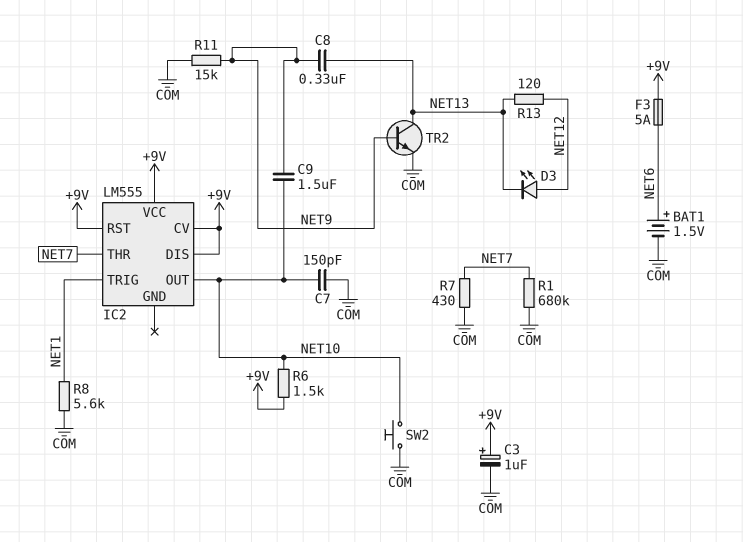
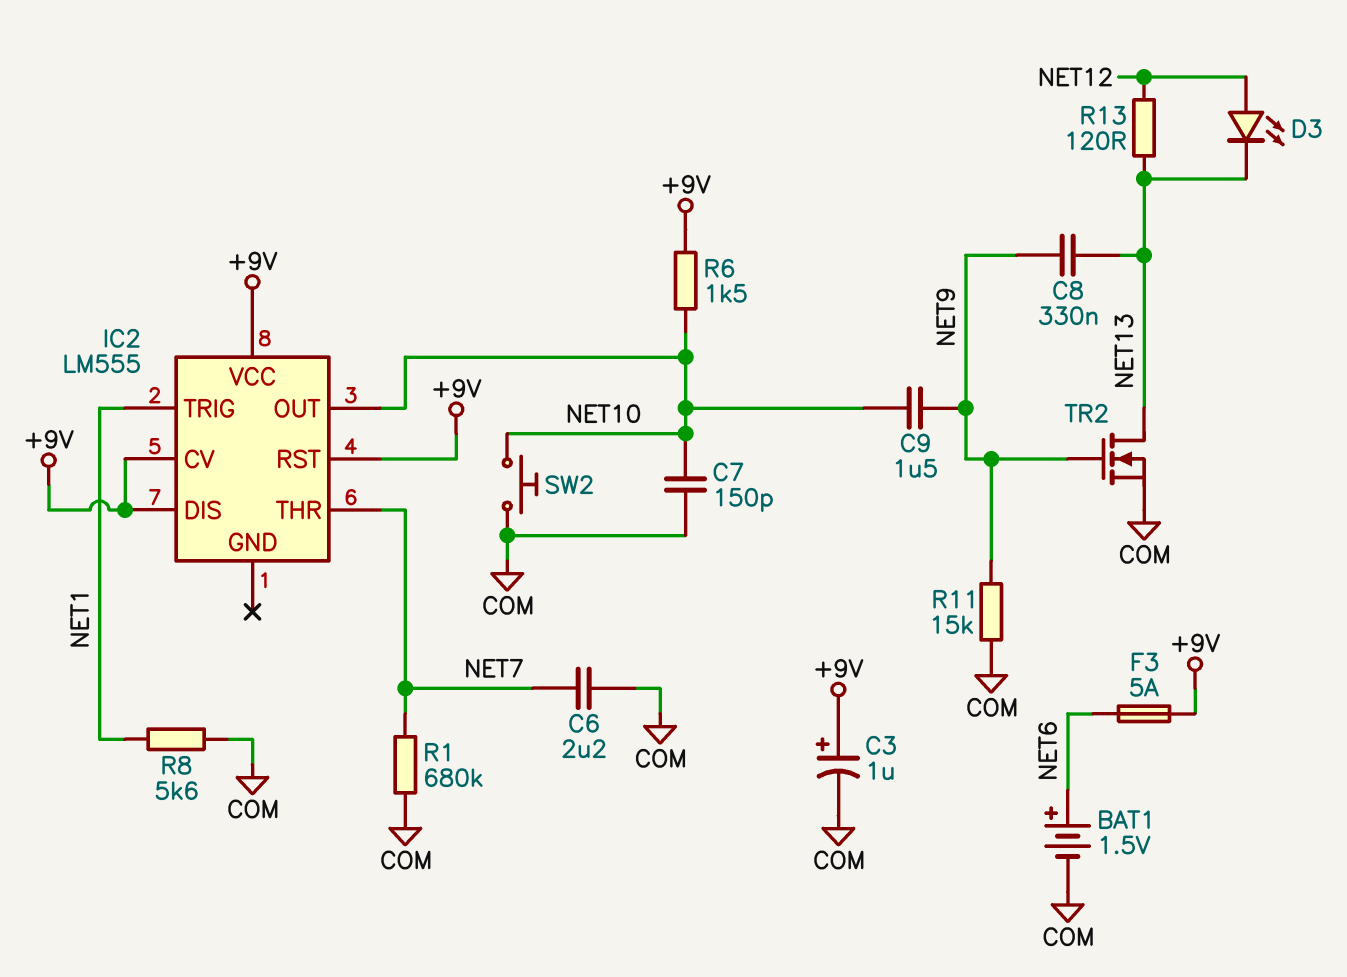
C6: none -> 2.2uF (COM, NET7)
R7: 430 (COM, NET7) -> none
TR2: NPN (B NET9, C NET13, E COM) -> NMOS (G NET9, D NET13, S COM)

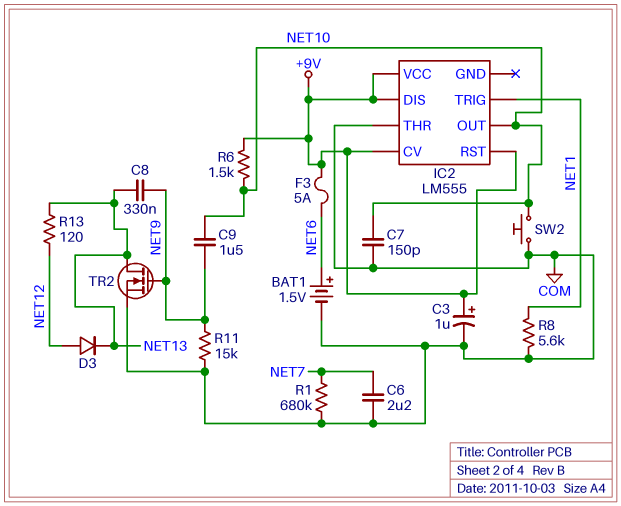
D3: LED (A NET12, K NET13) -> diode (A NET12, K NET13)
IC2 pin THR: NET7 -> COM

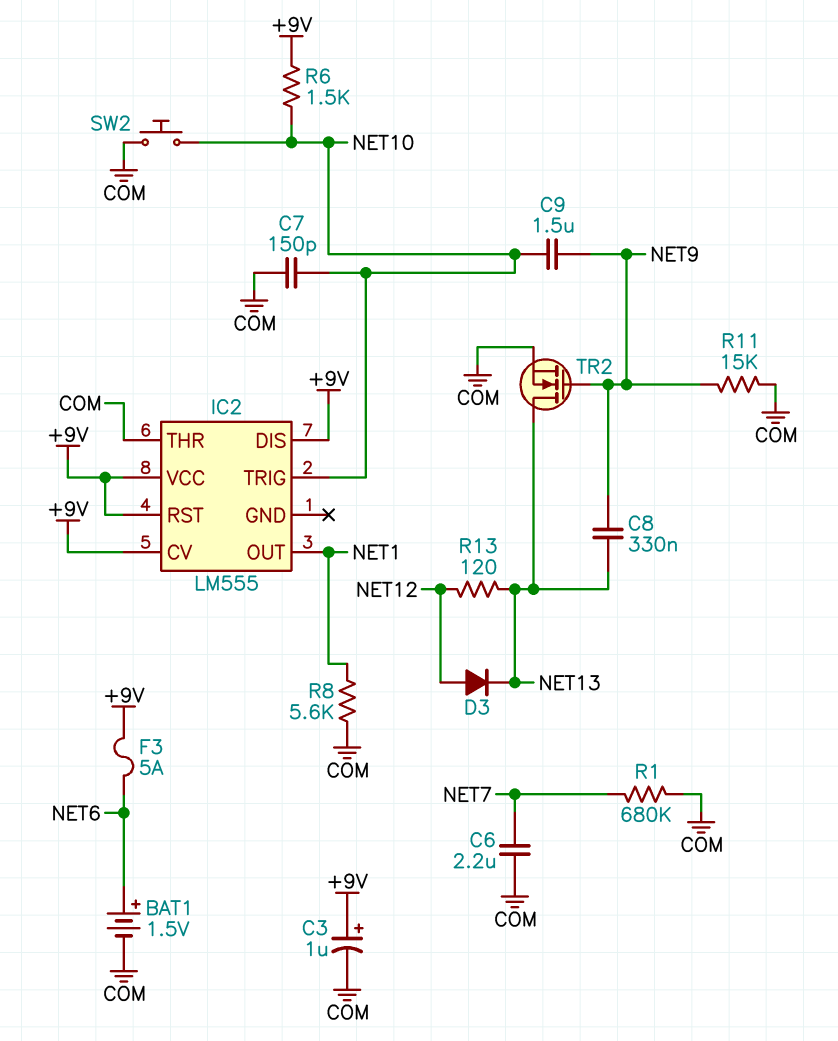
IC2 pin OUT: NET10 -> NET1
IC2 pin TRIG: NET1 -> NET10

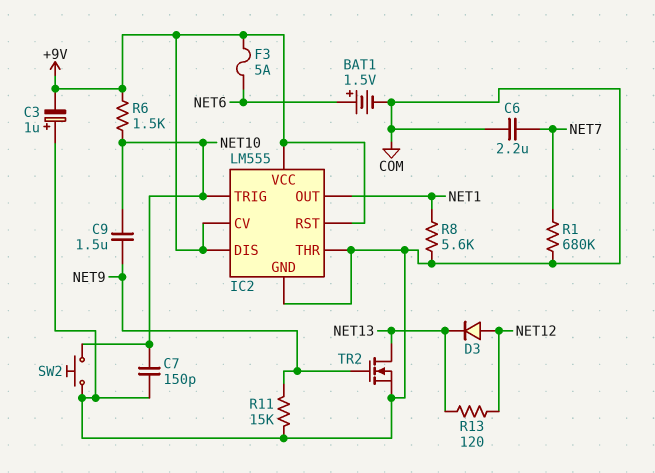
C3: 1uF (plus +9V, minus COM) -> 1uF (plus COM, minus +9V)
C8: 330nF (NET9, NET13) -> none
IC2 pin GND: none -> COM

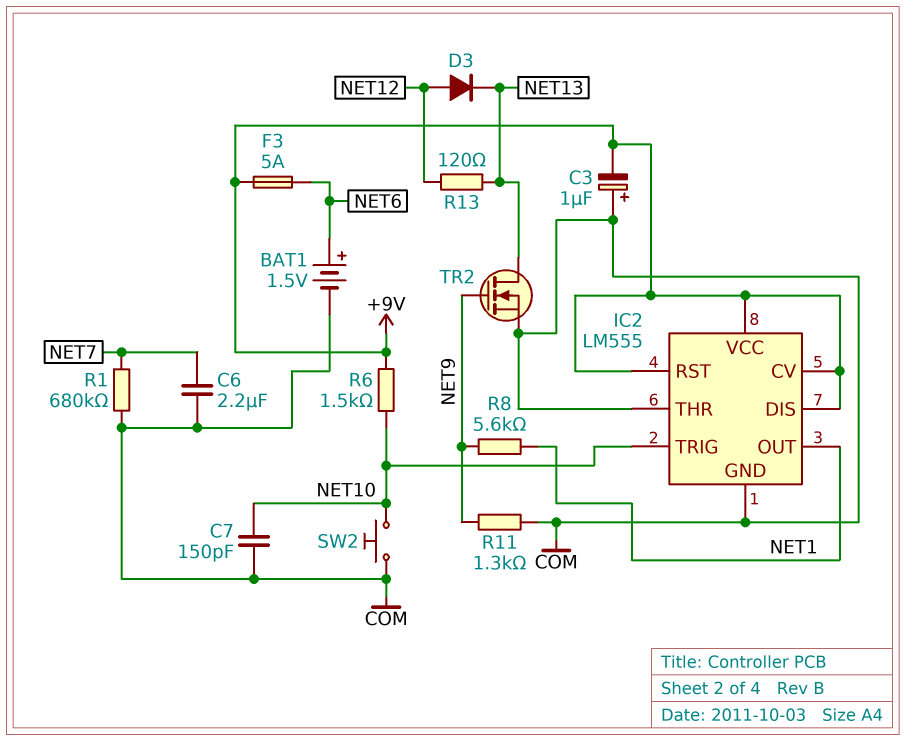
C9: 1.5uF (NET9, NET10) -> none
R8: 5.6k (COM, NET1) -> 5.6k (NET1, NET9)
R11: 15k (COM, NET9) -> 1.3k (COM, NET9)

